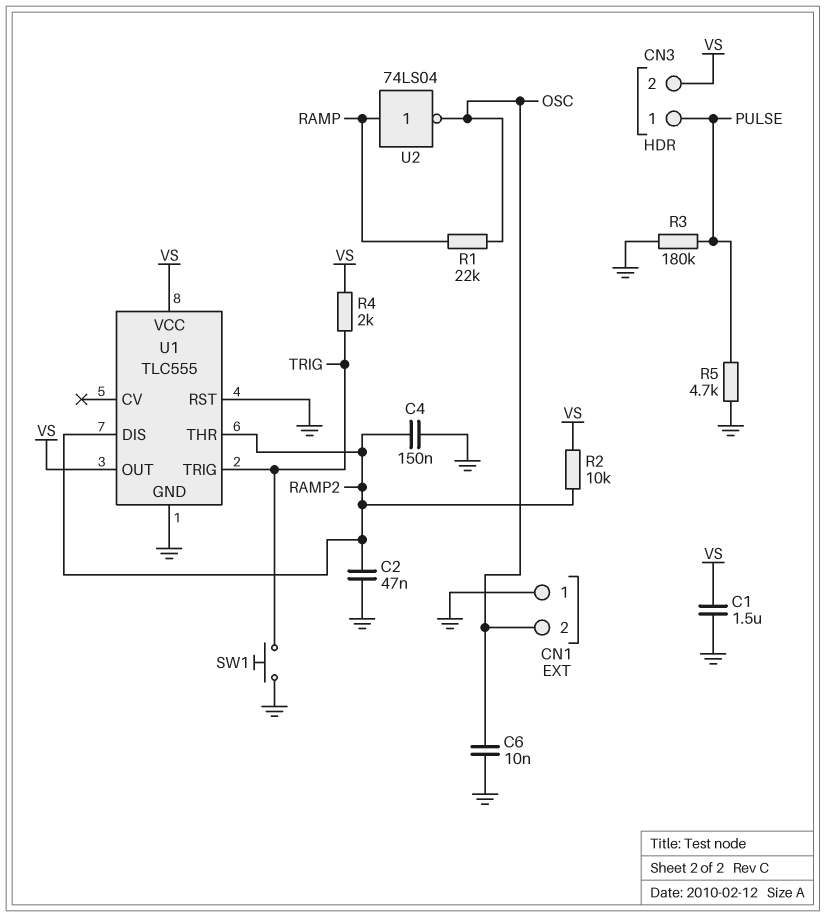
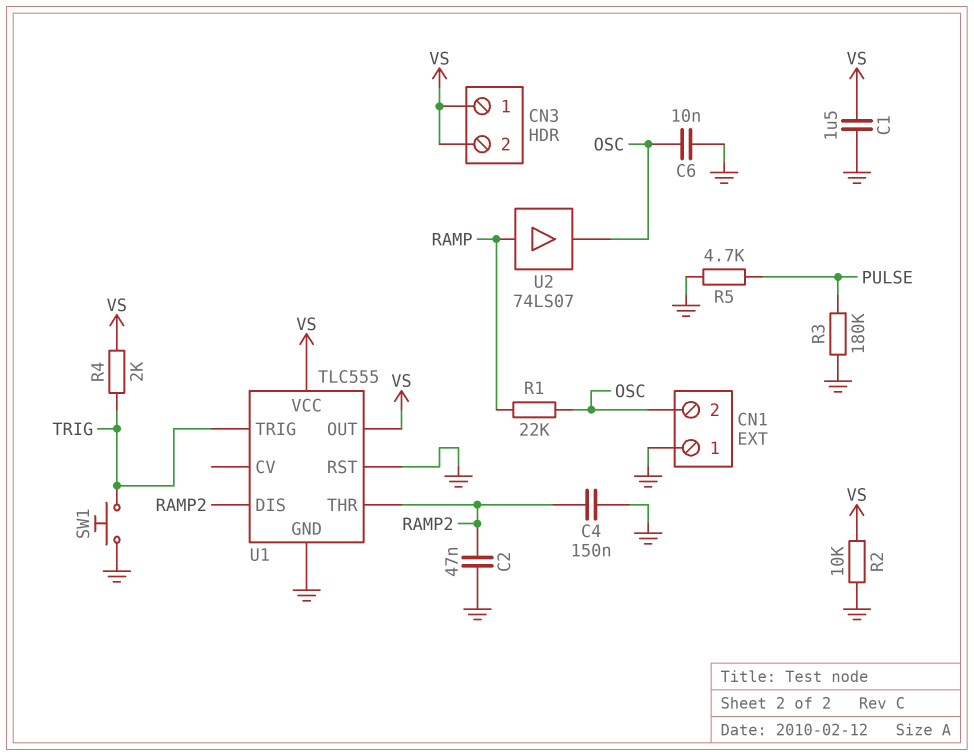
CN3 pin 1: PULSE -> VS
R2: 10k (RAMP2, VS) -> 10k (GND, VS)
U2: NOT 74LS04 (in RAMP, out OSC) -> buffer 74LS07 (in RAMP, out OSC)

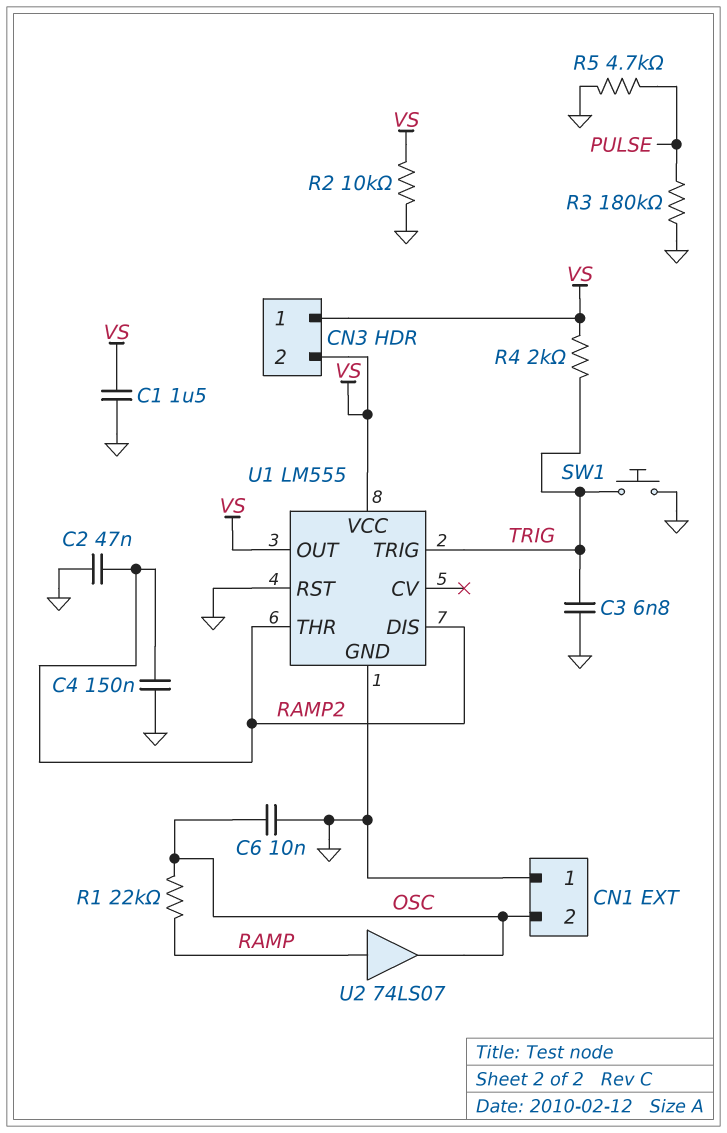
C3: none -> 6.8nF (GND, TRIG)
U1: TLC555 -> LM555

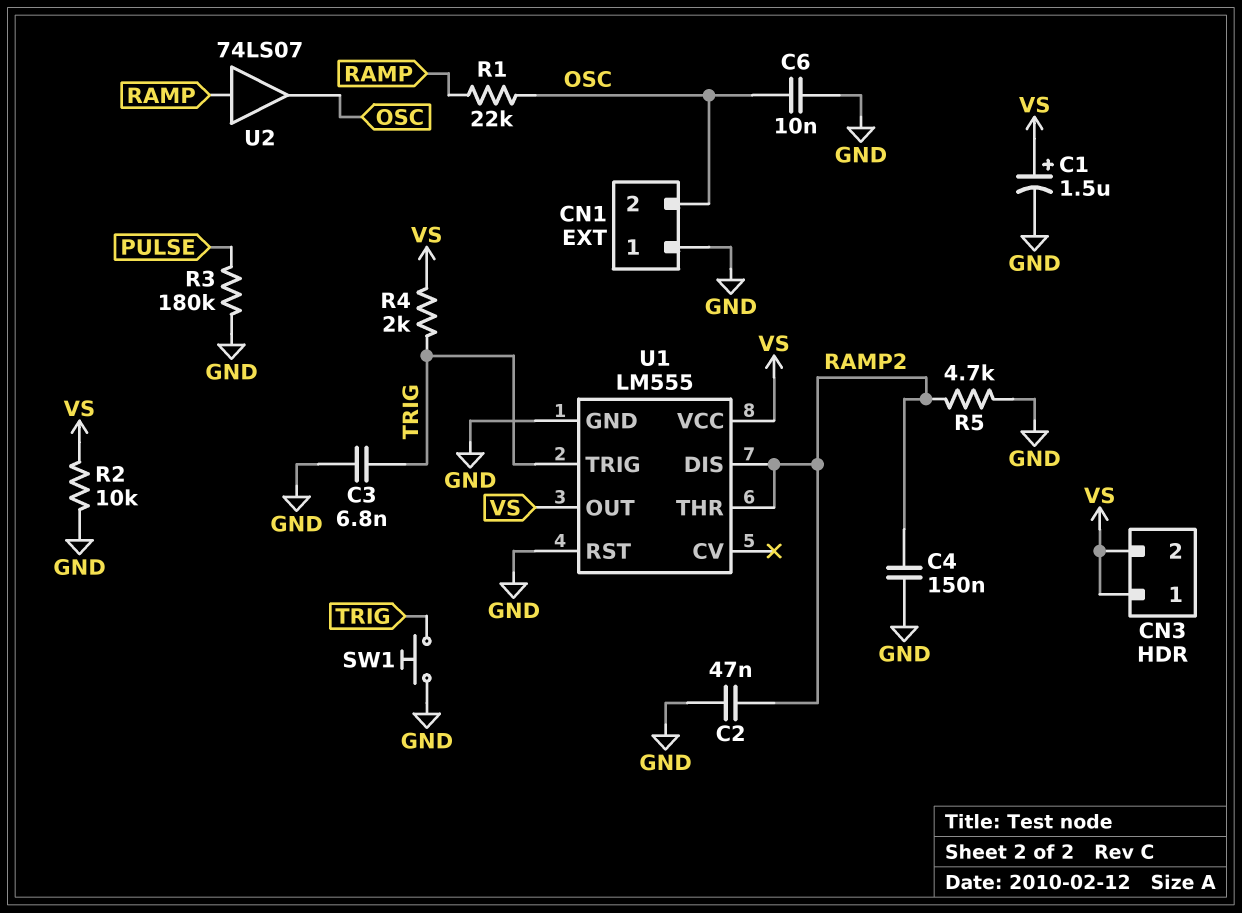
C1: 1.5uF (GND, VS) -> 1.5uF (plus VS, minus GND)
R5: 4.7k (GND, PULSE) -> 4.7k (GND, RAMP2)

